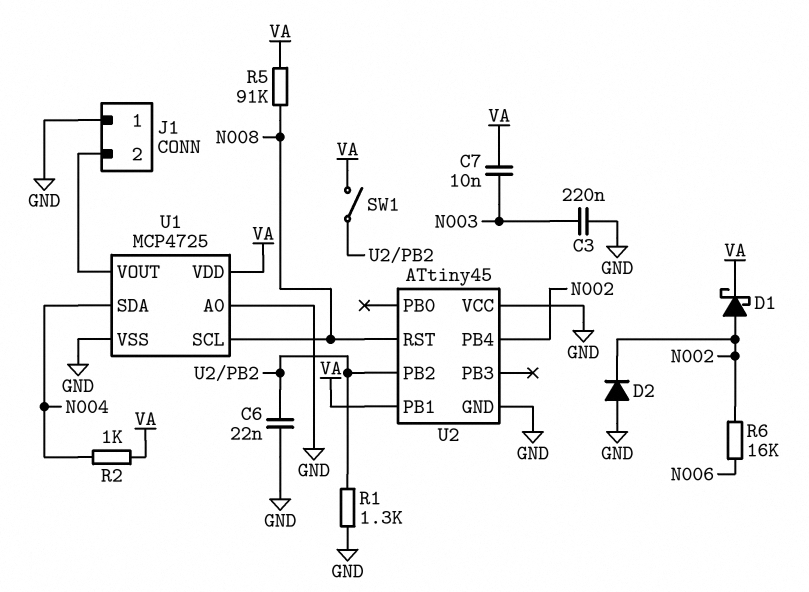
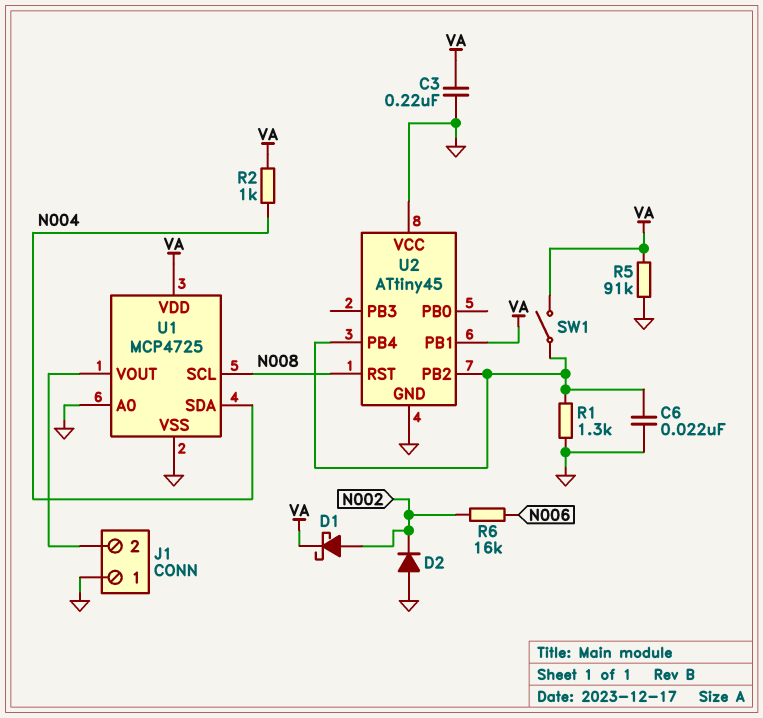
C3: 220nF (GND, N003) -> 220nF (GND, VA)
C7: 10nF (N003, VA) -> none
R5: 91k (N008, VA) -> 91k (GND, VA)
U2 pin PB4: N002 -> U2/PB2

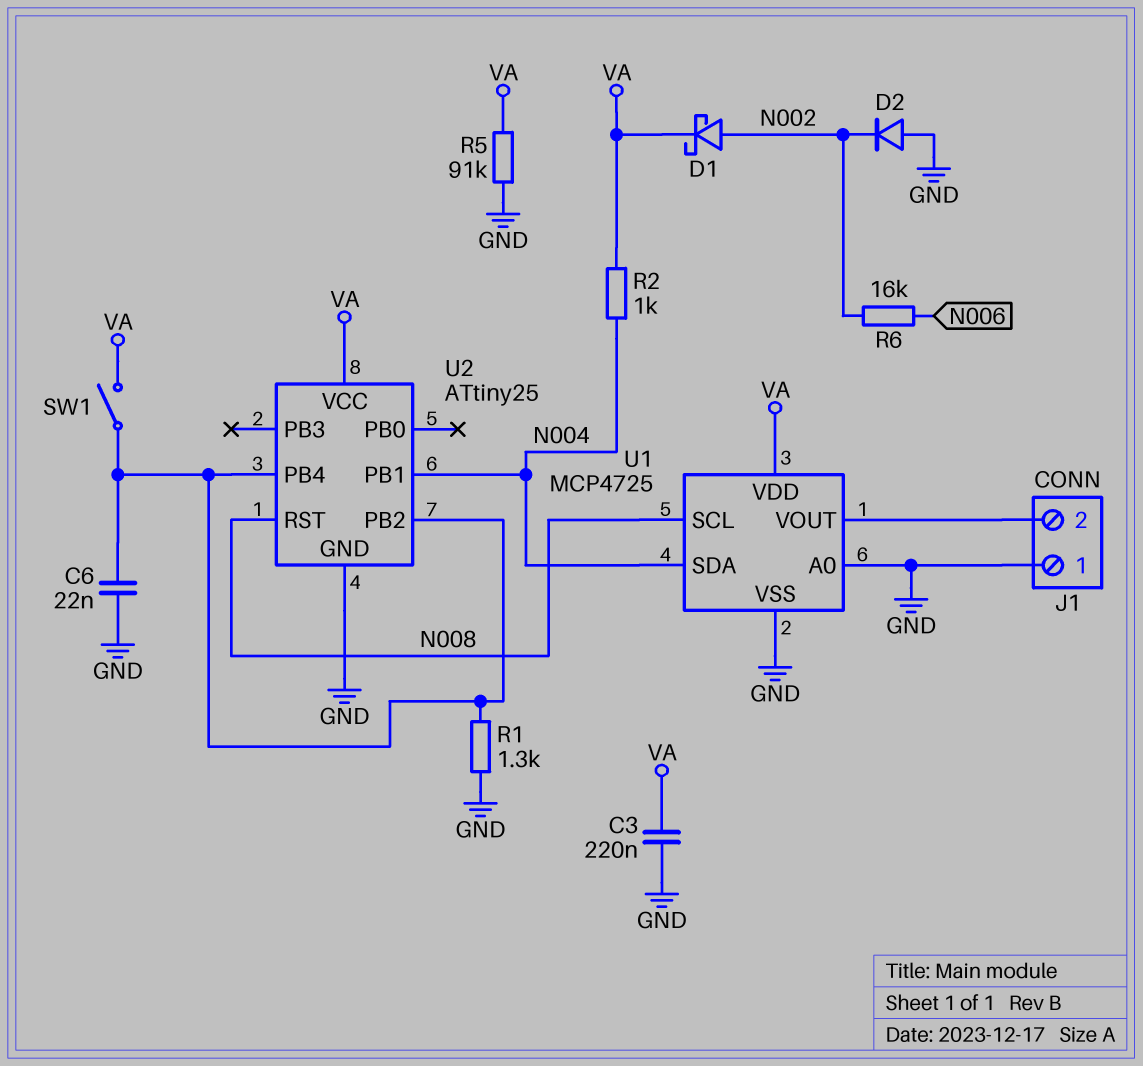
U2: ATtiny45 -> ATtiny25
U2 pin PB1: VA -> N004
U2 pin VCC: GND -> VA

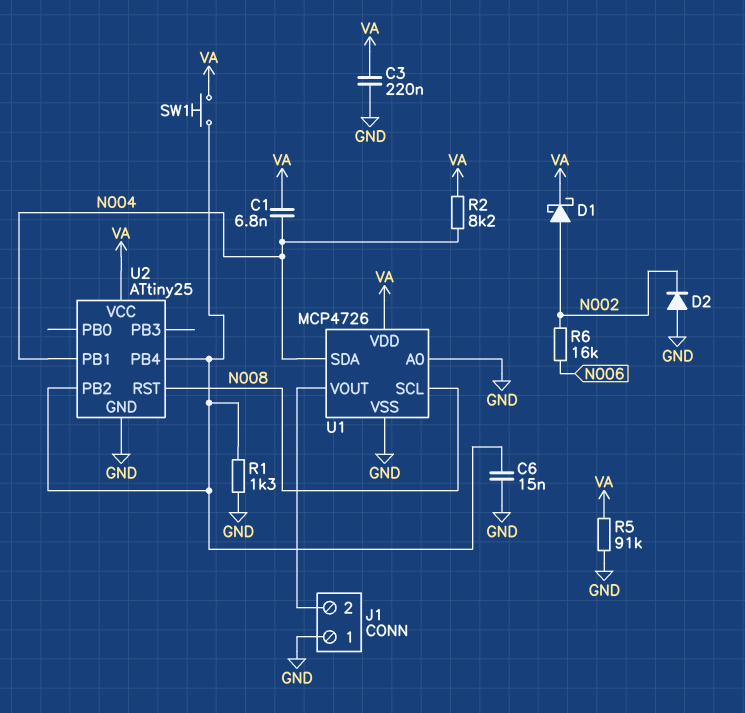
C1: none -> 6.8nF (N004, VA)
C6: 22nF (GND, U2/PB2) -> 15nF (GND, U2/PB2)
R2: 1k (N004, VA) -> 8.2k (N004, VA)
SW1: switch (U2/PB2, VA) -> button (U2/PB2, VA)
U1: MCP4725 -> MCP4726

